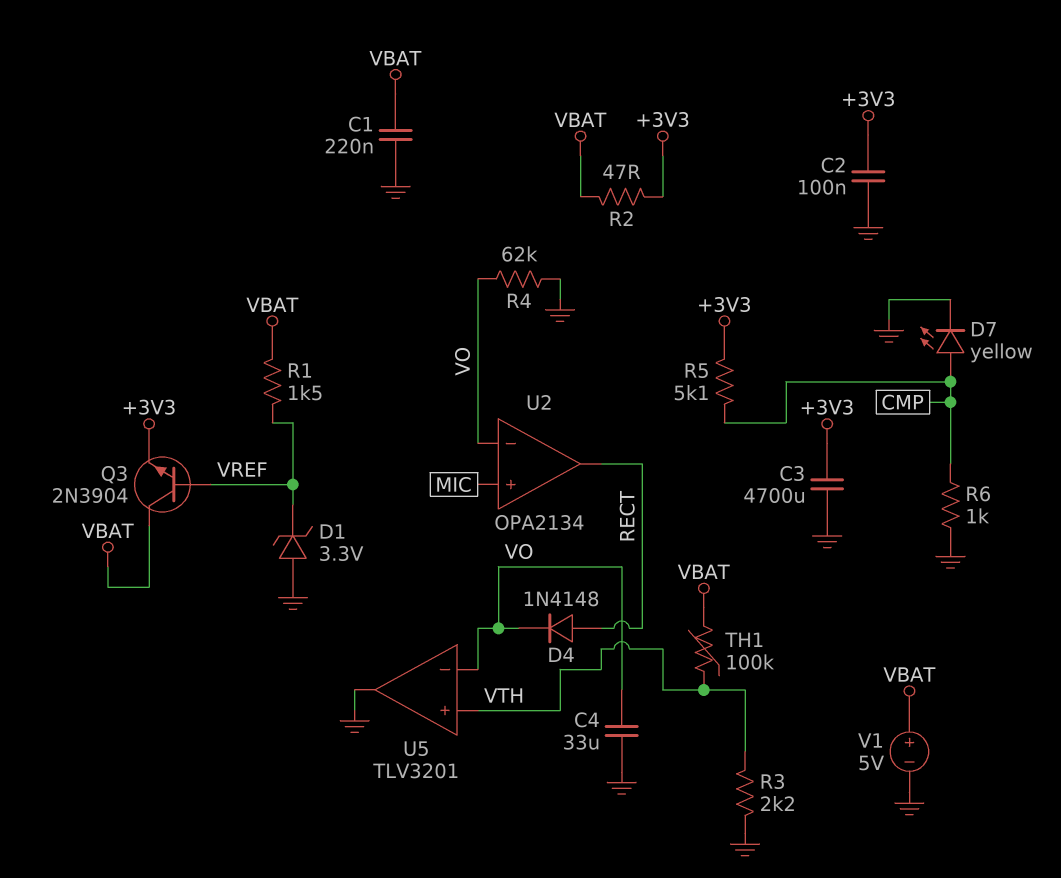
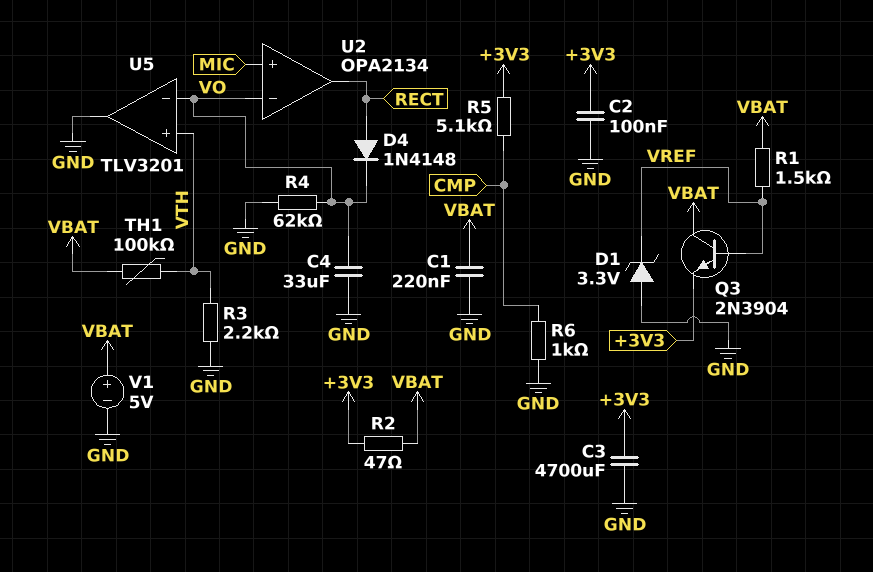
D7: LED yellow (A CMP, K GND) -> none

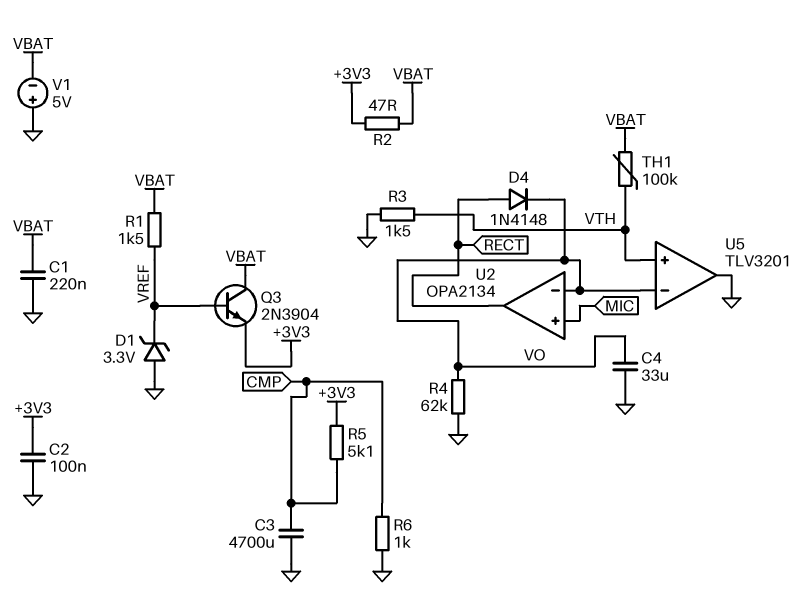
C3: 4700uF (+3V3, GND) -> 4700uF (CMP, GND)
R3: 2.2k (GND, VTH) -> 1.5k (GND, VTH)
V1: 5V (plus VBAT, minus GND) -> 5V (plus GND, minus VBAT)

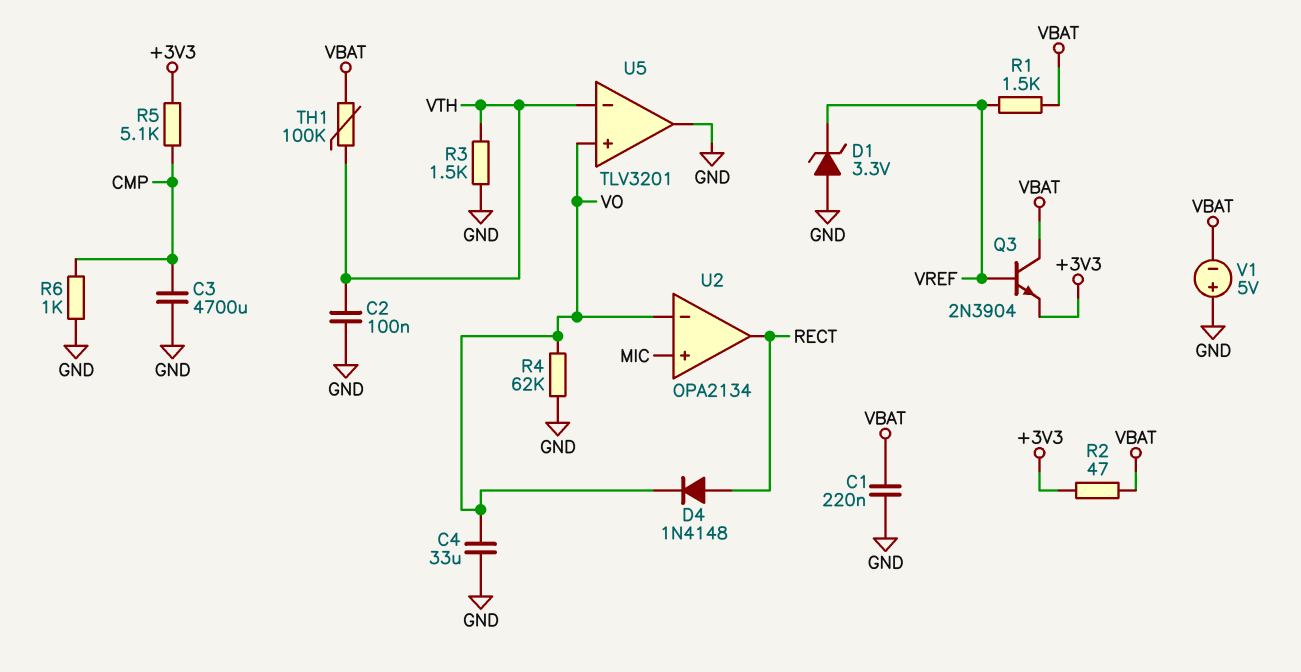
C2: 100nF (+3V3, GND) -> 100nF (GND, VTH)
U5 pin in+: VTH -> VO
U5 pin in-: VO -> VTH

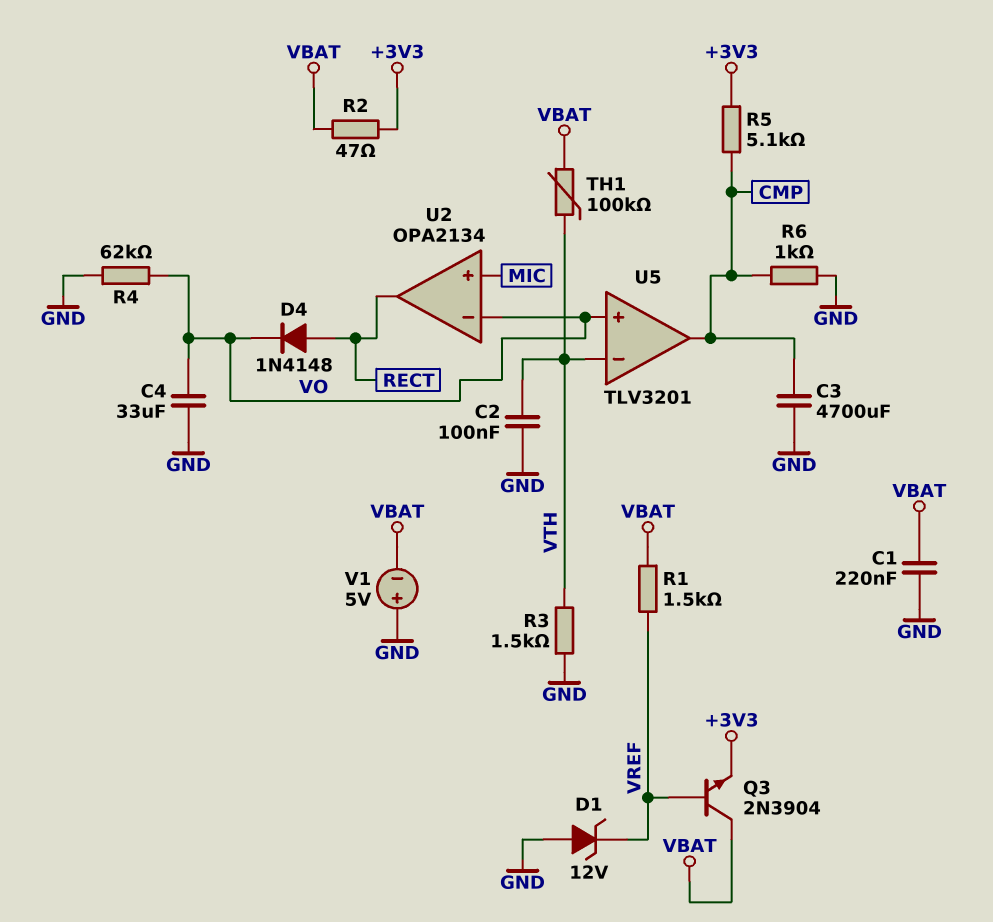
D1: zener 3.3V (A GND, K VREF) -> zener 12V (A GND, K VREF)
U5 pin out: GND -> CMP

